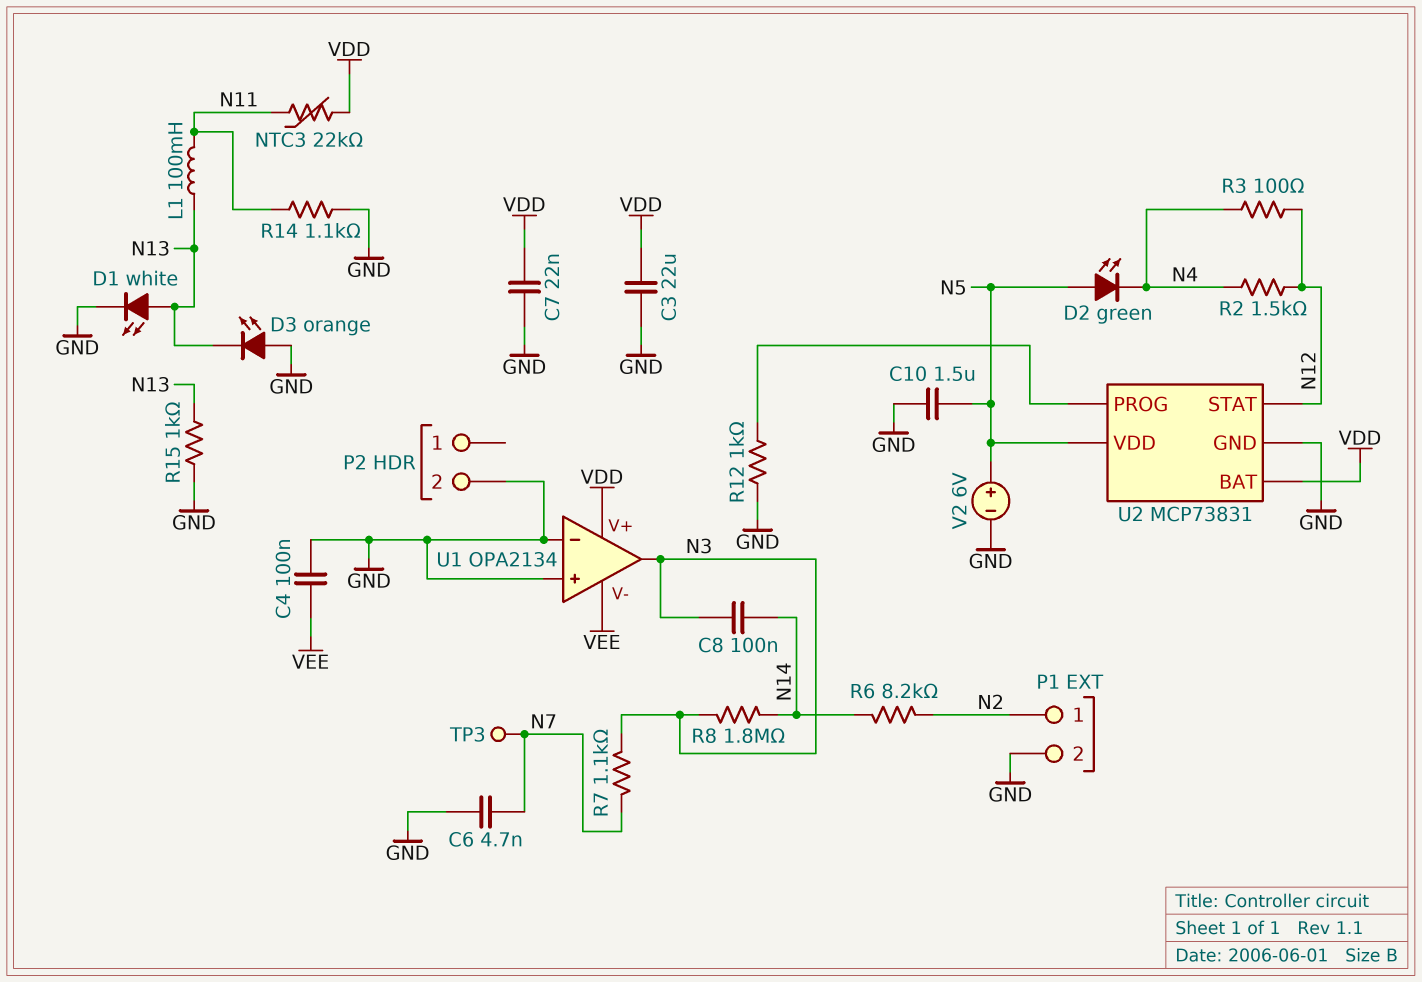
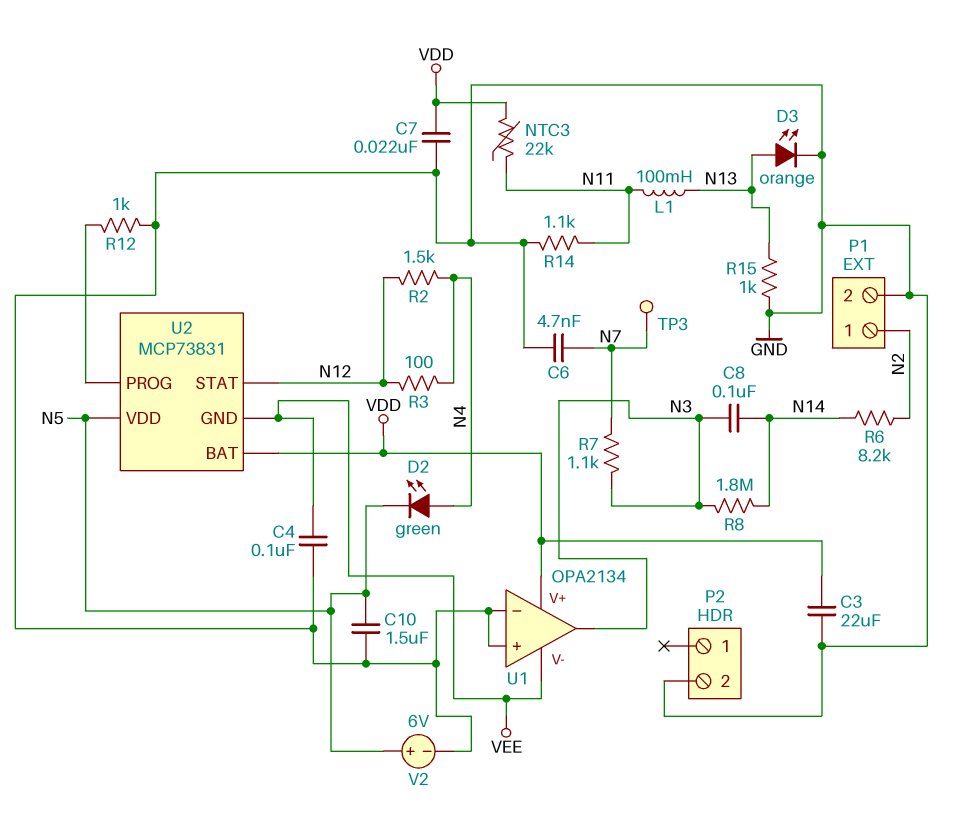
D1: LED white (A N13, K GND) -> none
D2: LED green (A N5, K N4) -> LED green (A N4, K N5)
D3: LED orange (A GND, K N13) -> LED orange (A N13, K GND)
U2 pin GND: GND -> VEE

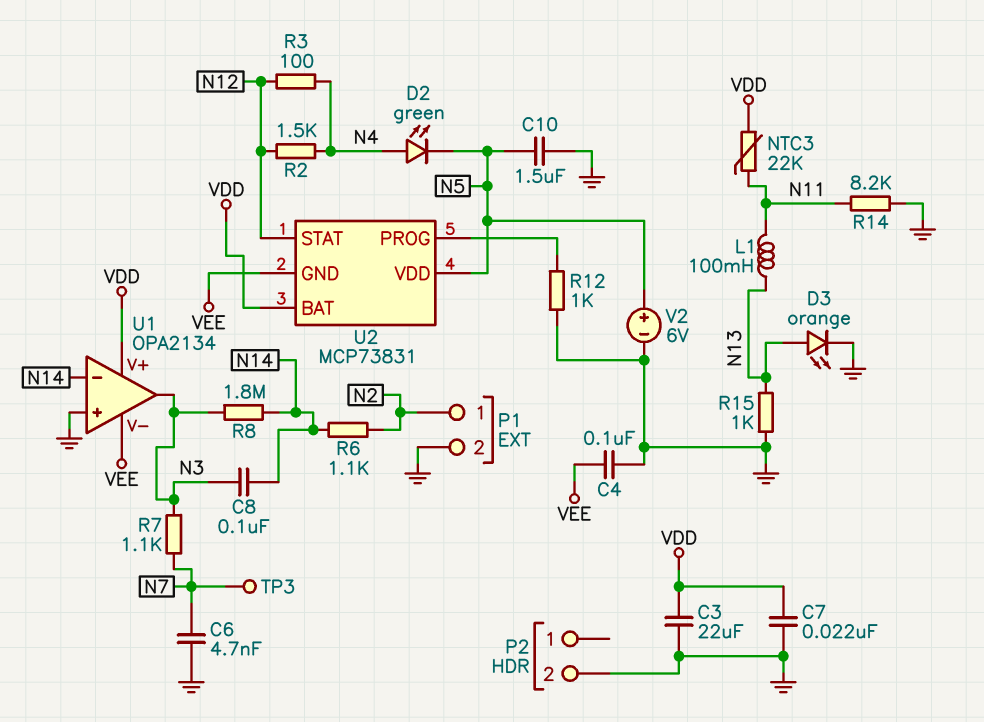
R6: 8.2k (N2, N14) -> 1.1k (N2, N14)
R14: 1.1k (GND, N11) -> 8.2k (GND, N11)
U1 pin in-: GND -> N14

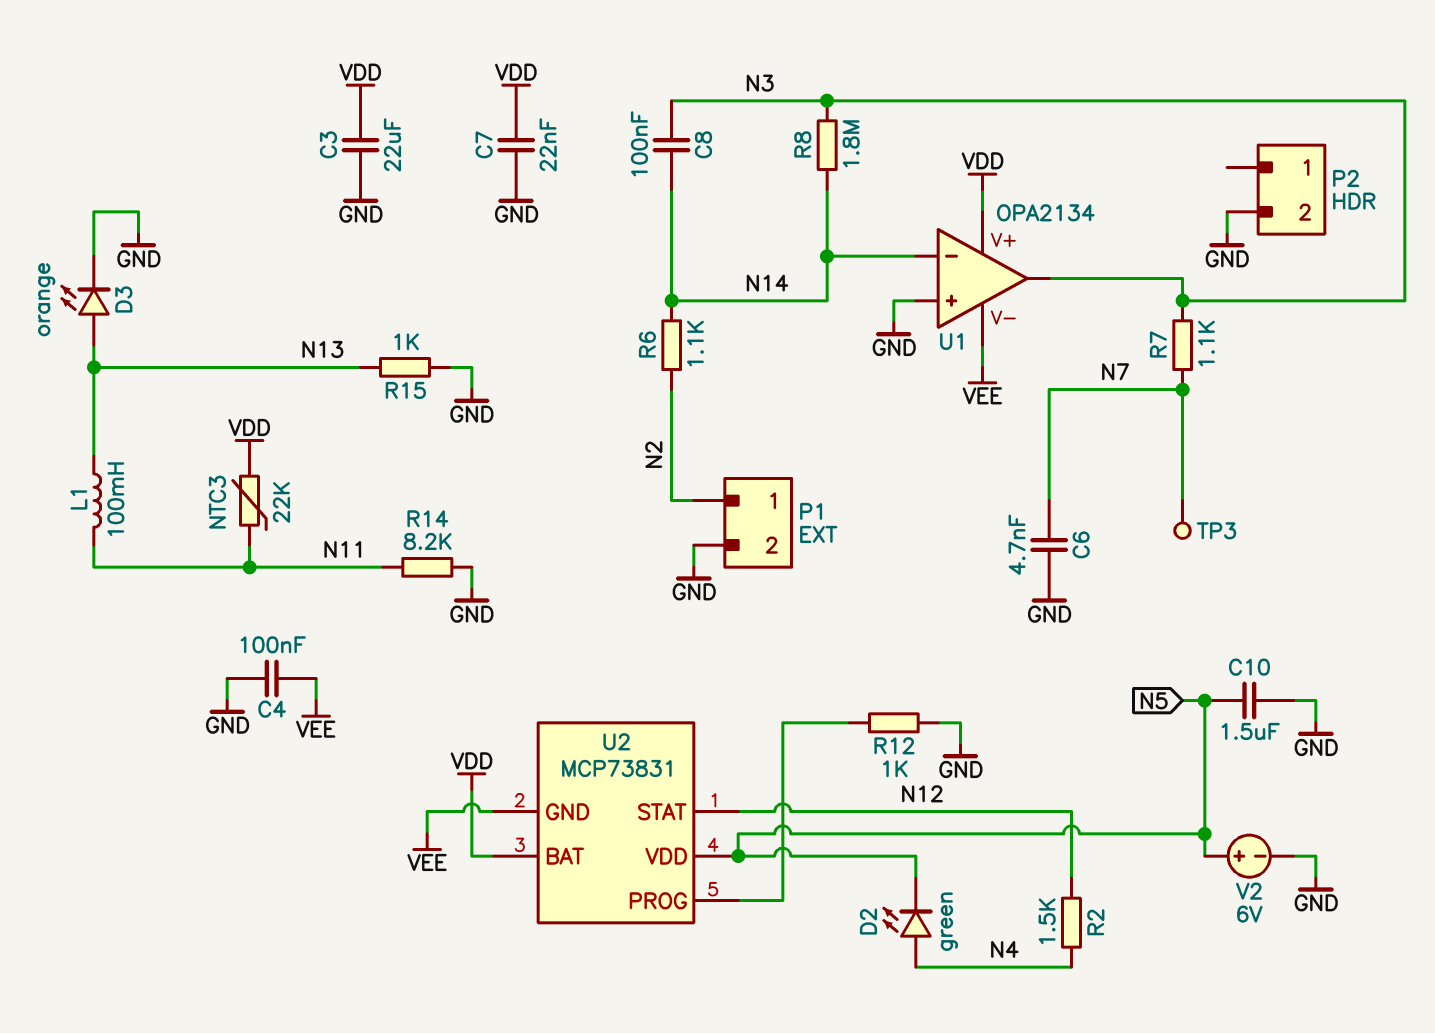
R3: 100 (N4, N12) -> none

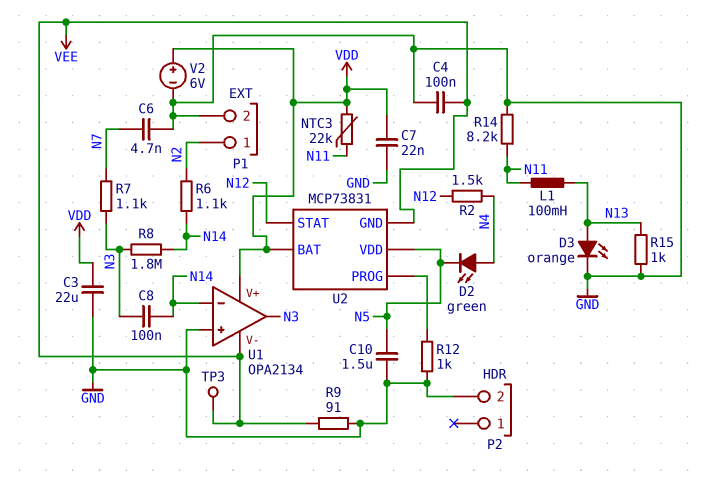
R9: none -> 91 (GND, VEE)
TP3: test point (N7) -> test point (VEE)
V2: 6V (plus N5, minus GND) -> 6V (plus VDD, minus GND)

